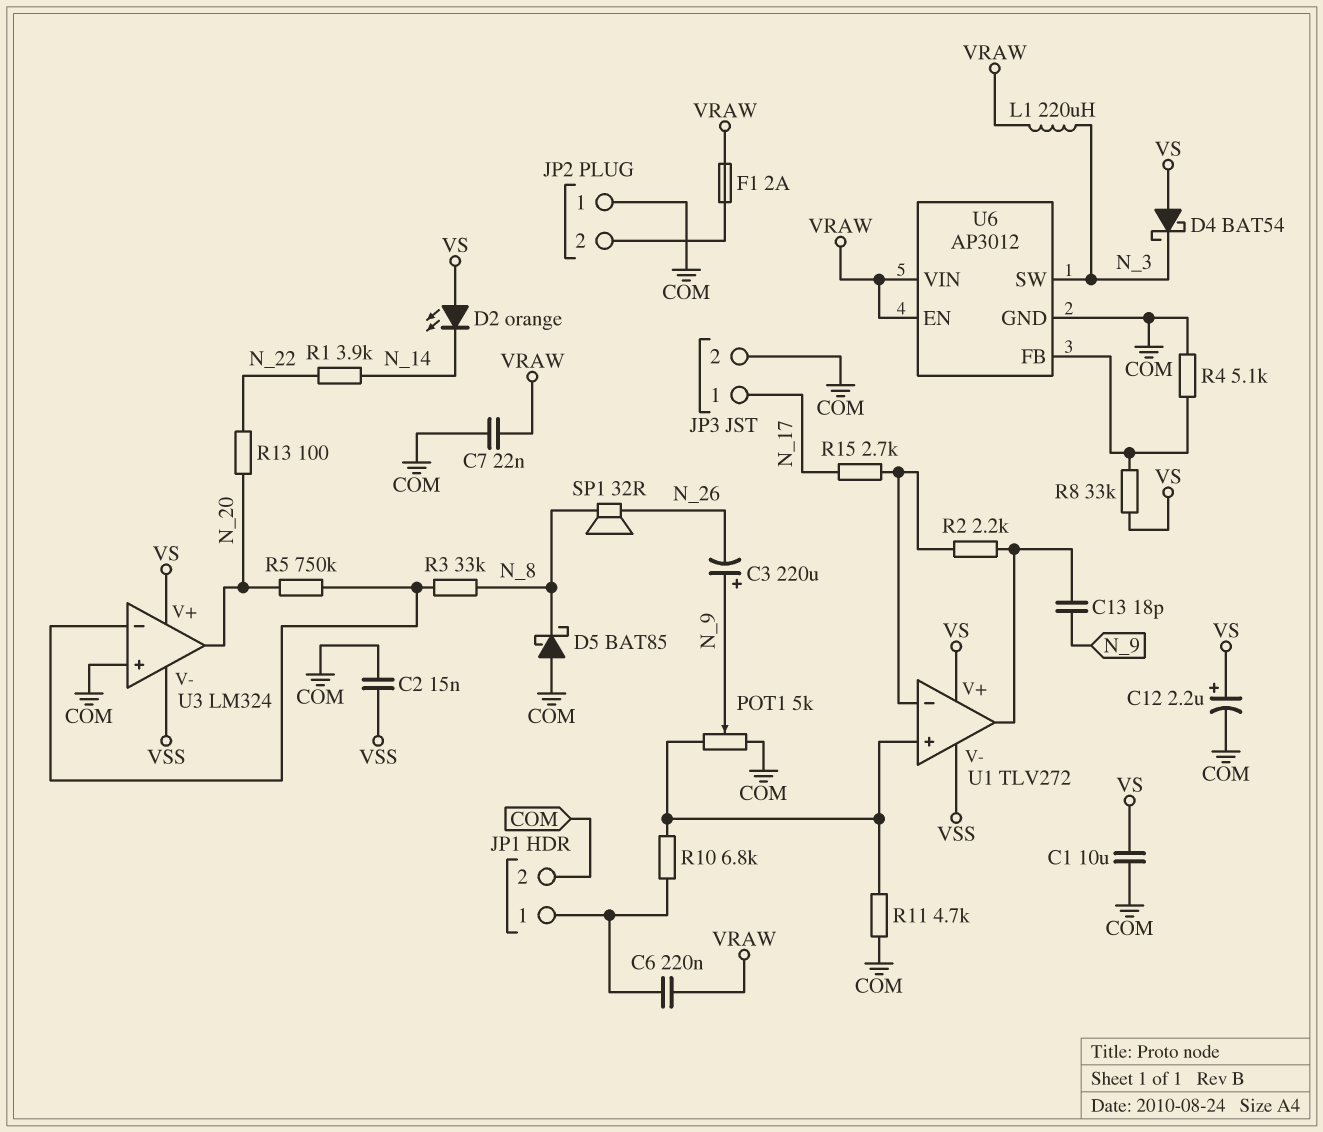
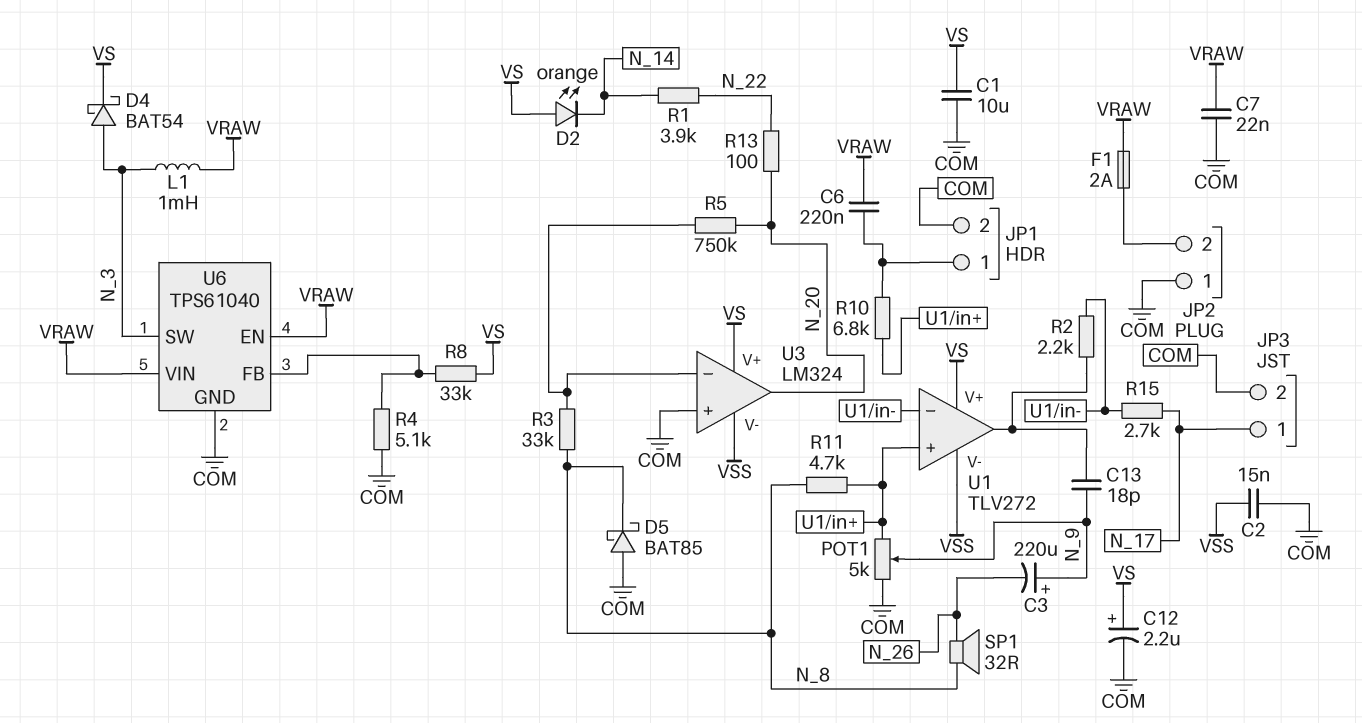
D4: schottky BAT54 (A VS, K N_3) -> schottky BAT54 (A N_3, K VS)
L1: 220uH (N_3, VRAW) -> 1mH (N_3, VRAW)
R11: 4.7k (COM, U1/in+) -> 4.7k (N_8, U1/in+)
U6: AP3012 -> TPS61040

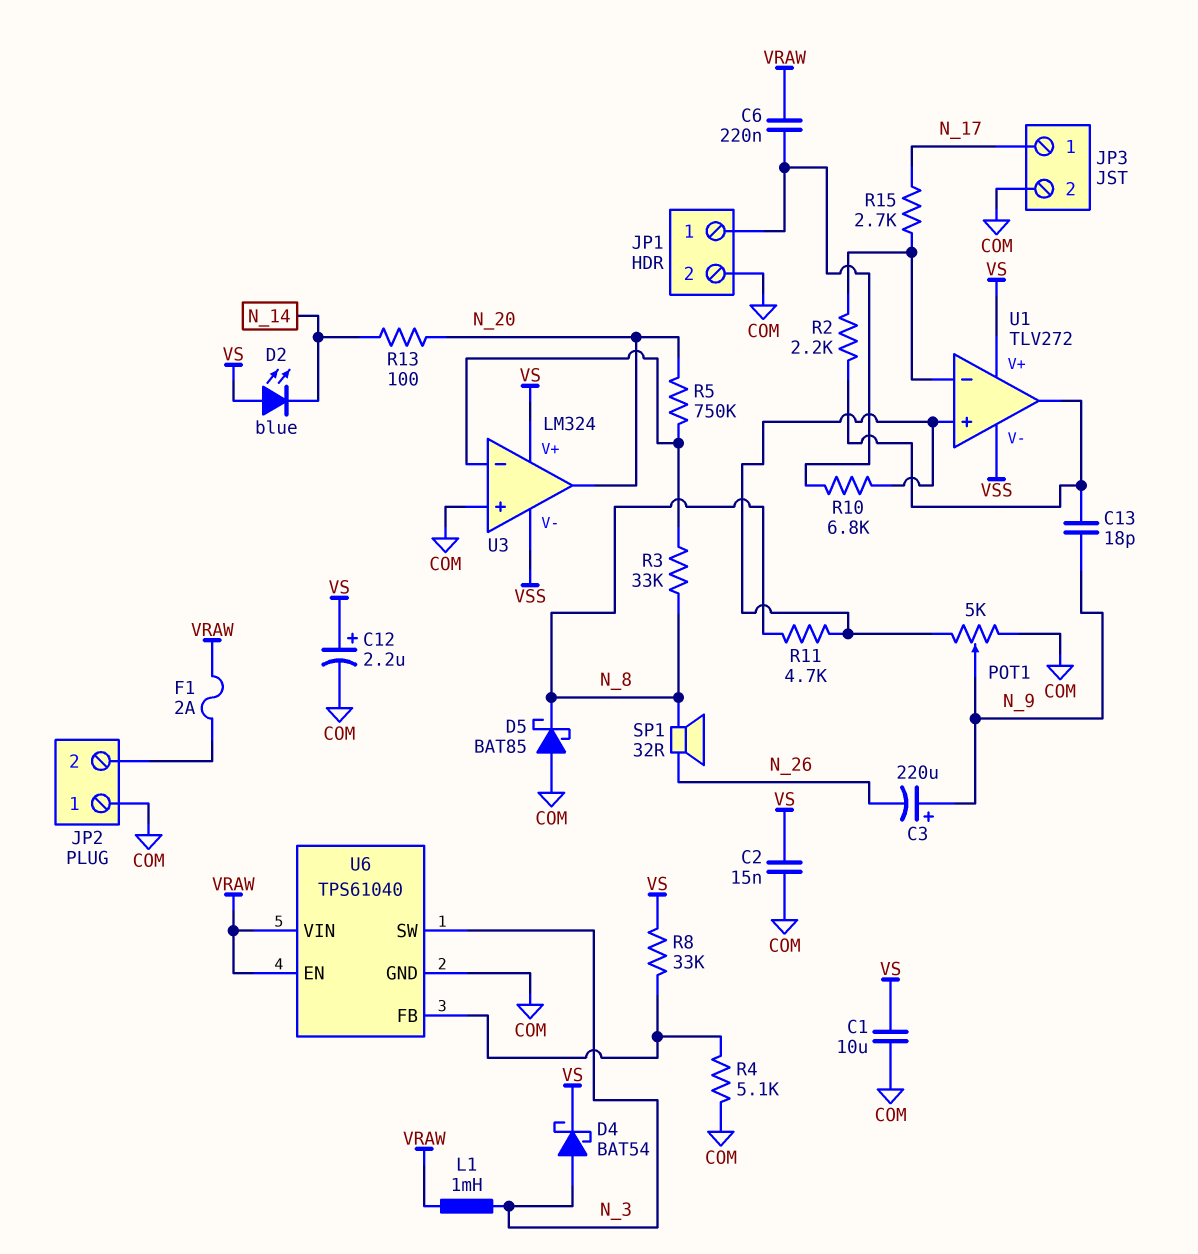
C2: 15nF (COM, VSS) -> 15nF (COM, VS)
C7: 22nF (COM, VRAW) -> none
D2: LED orange (A VS, K N_14) -> LED blue (A VS, K N_14)
R1: 3.9k (N_14, N_22) -> none
R13: 100 (N_20, N_22) -> 100 (N_14, N_20)

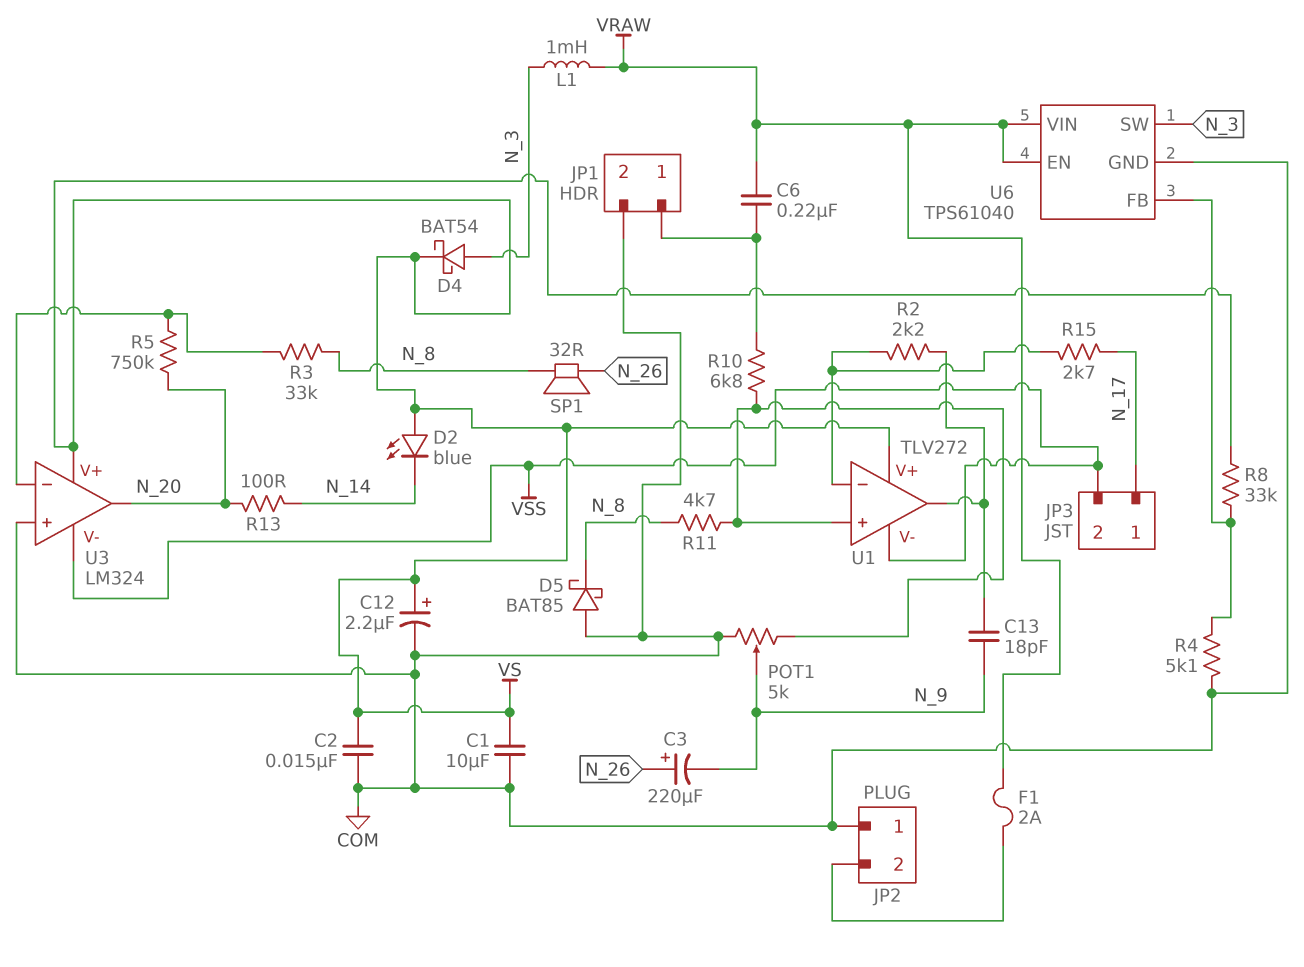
C3: 220uF (plus N_9, minus N_26) -> 220uF (plus N_26, minus N_9)
JP3 pin 2: COM -> VSS

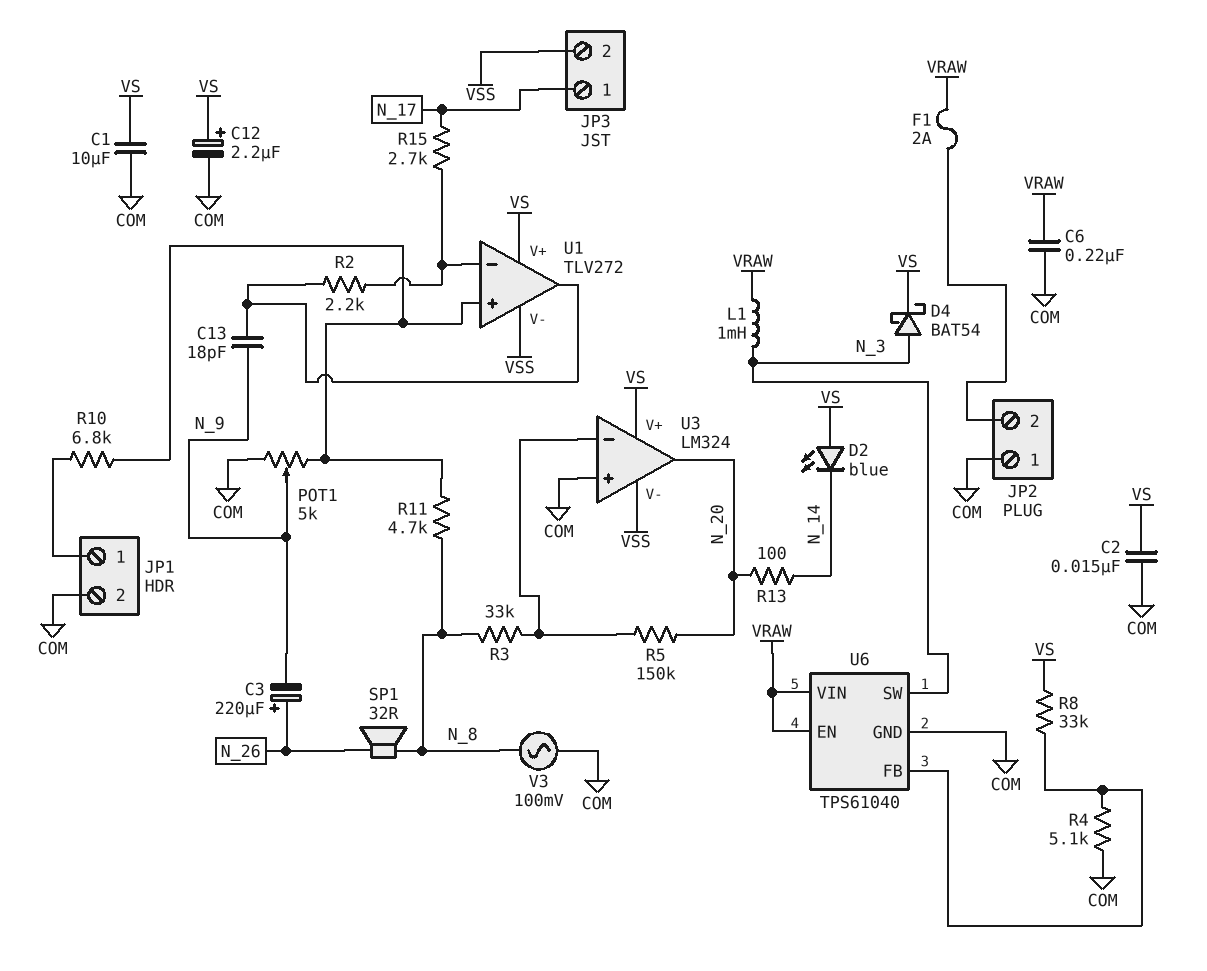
C6: 220nF (JP1/1, VRAW) -> 220nF (COM, VRAW)
D5: schottky BAT85 (A COM, K N_8) -> none
R5: 750k (N_20, U3/in-) -> 150k (N_20, U3/in-)
V3: none -> AC 100mV (COM, N_8)

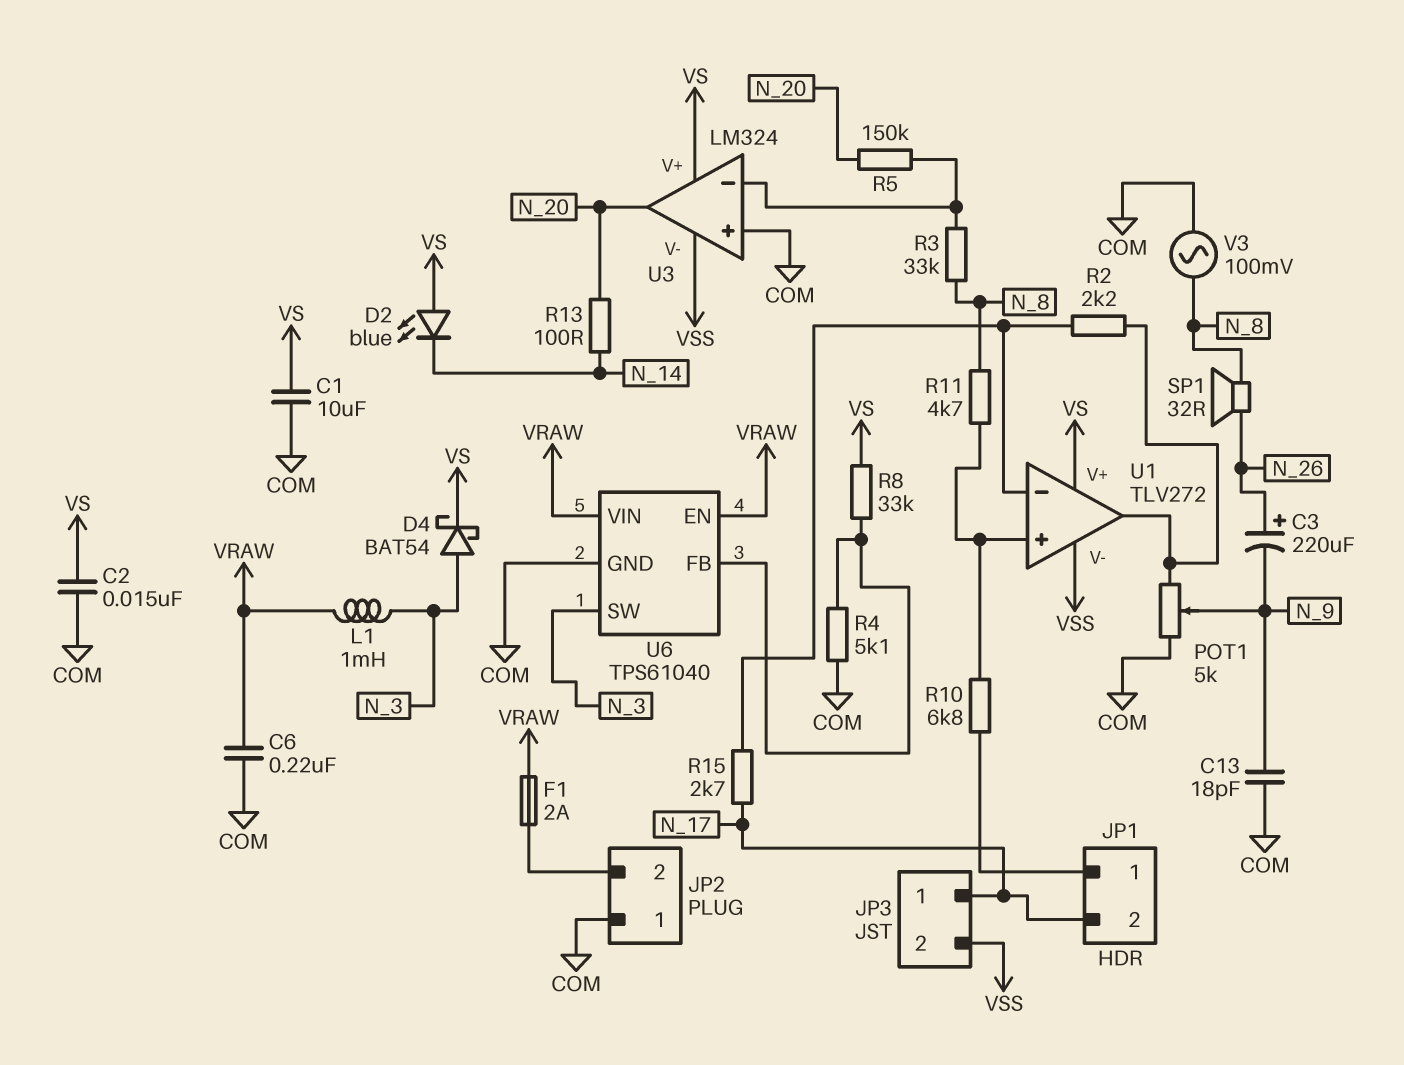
C12: 2.2uF (plus VS, minus COM) -> none
C13: 18pF (N_9, U1/out) -> 18pF (COM, N_9)
JP1 pin 2: COM -> N_17
POT1: 5k (COM, U1/in+, wiper N_9) -> 5k (COM, U1/out, wiper N_9)

